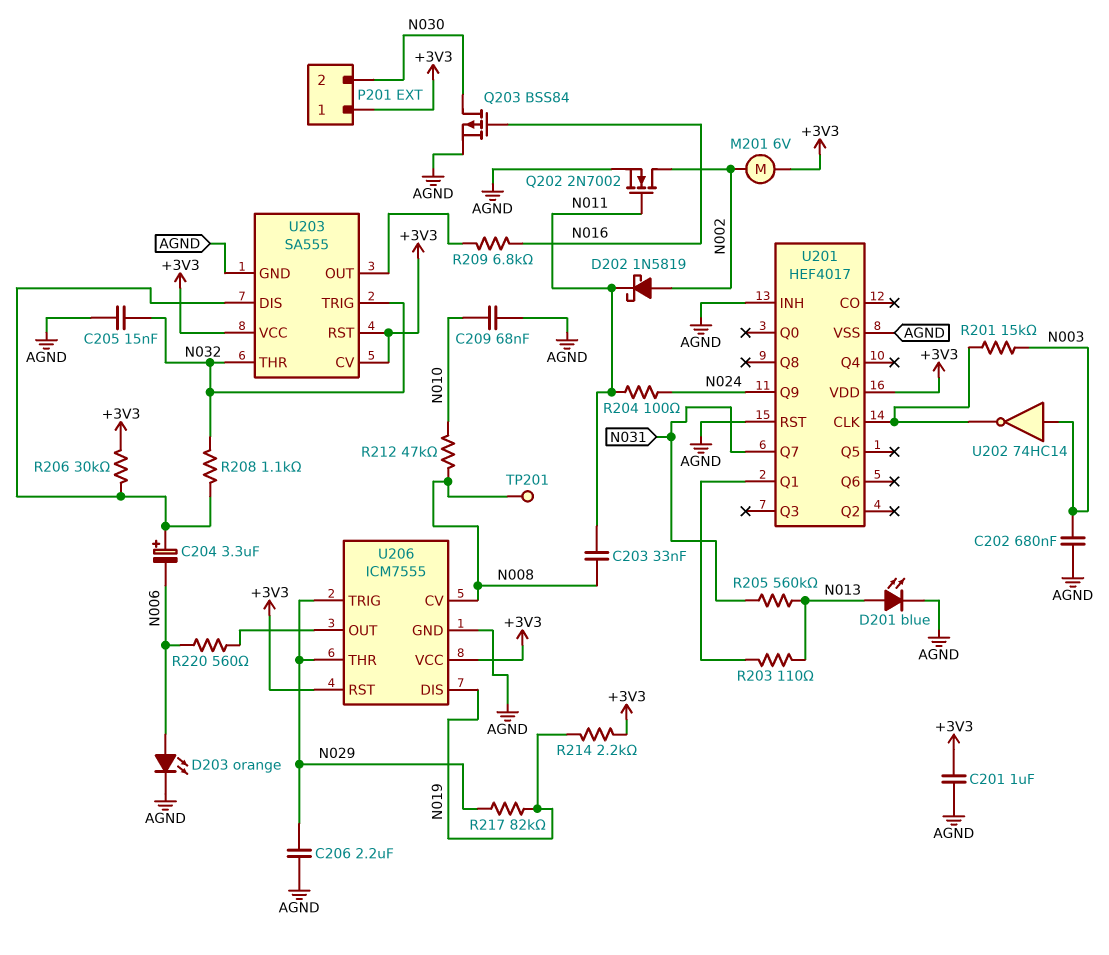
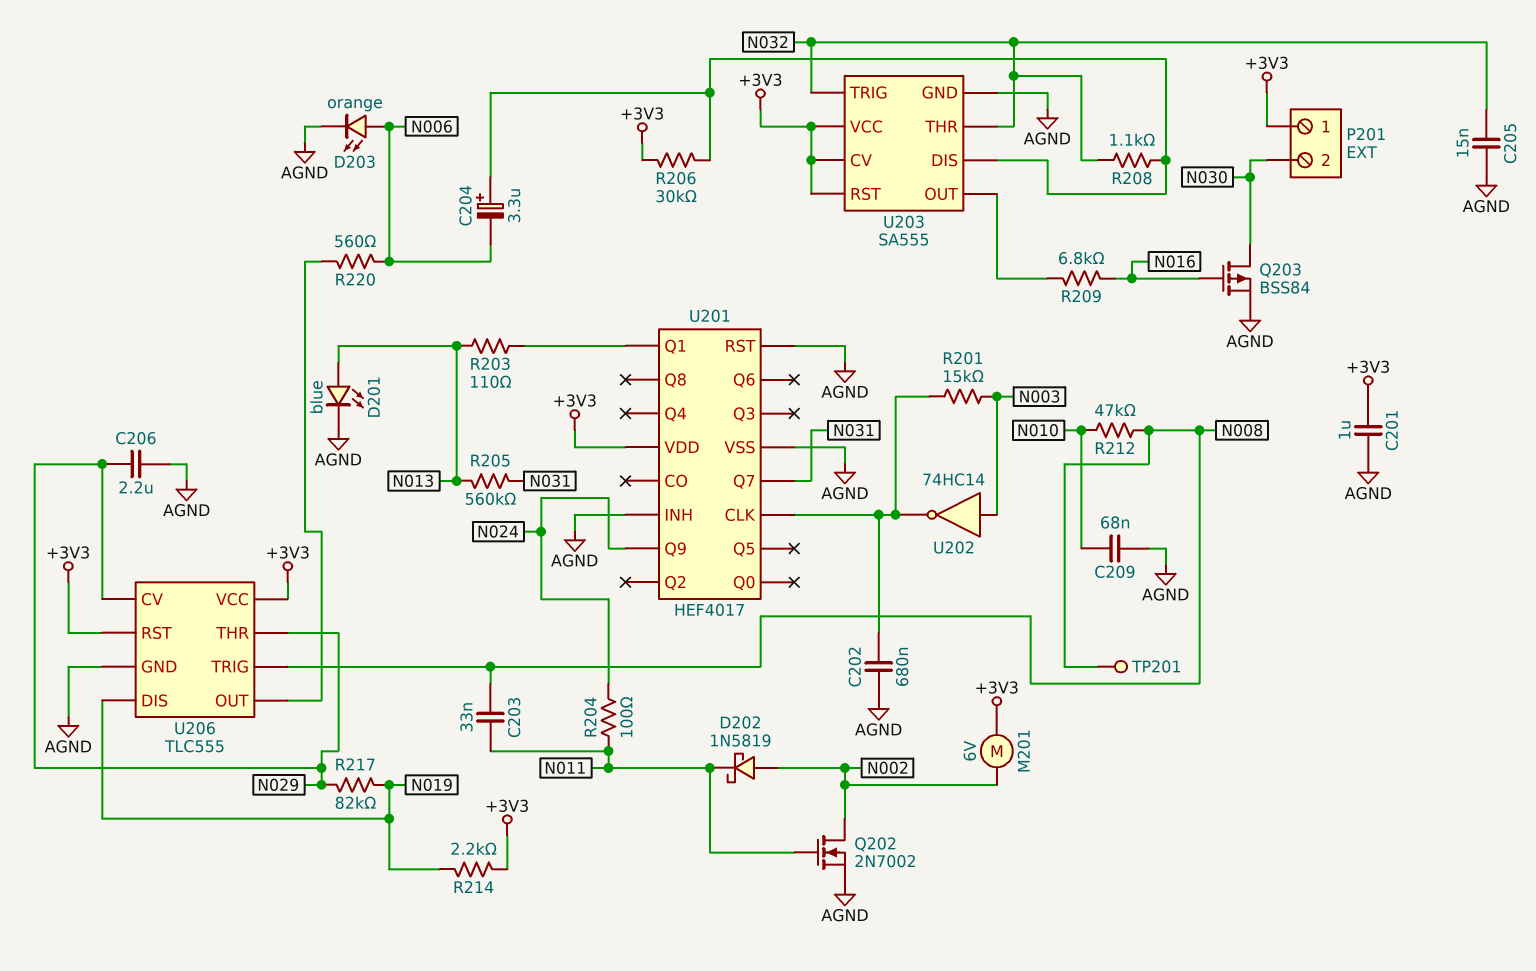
C202: 680nF (AGND, N003) -> 680nF (AGND, U201/CLK)
U206: ICM7555 -> TLC555
U206 pin CV: N008 -> N029
U206 pin TRIG: N029 -> N008

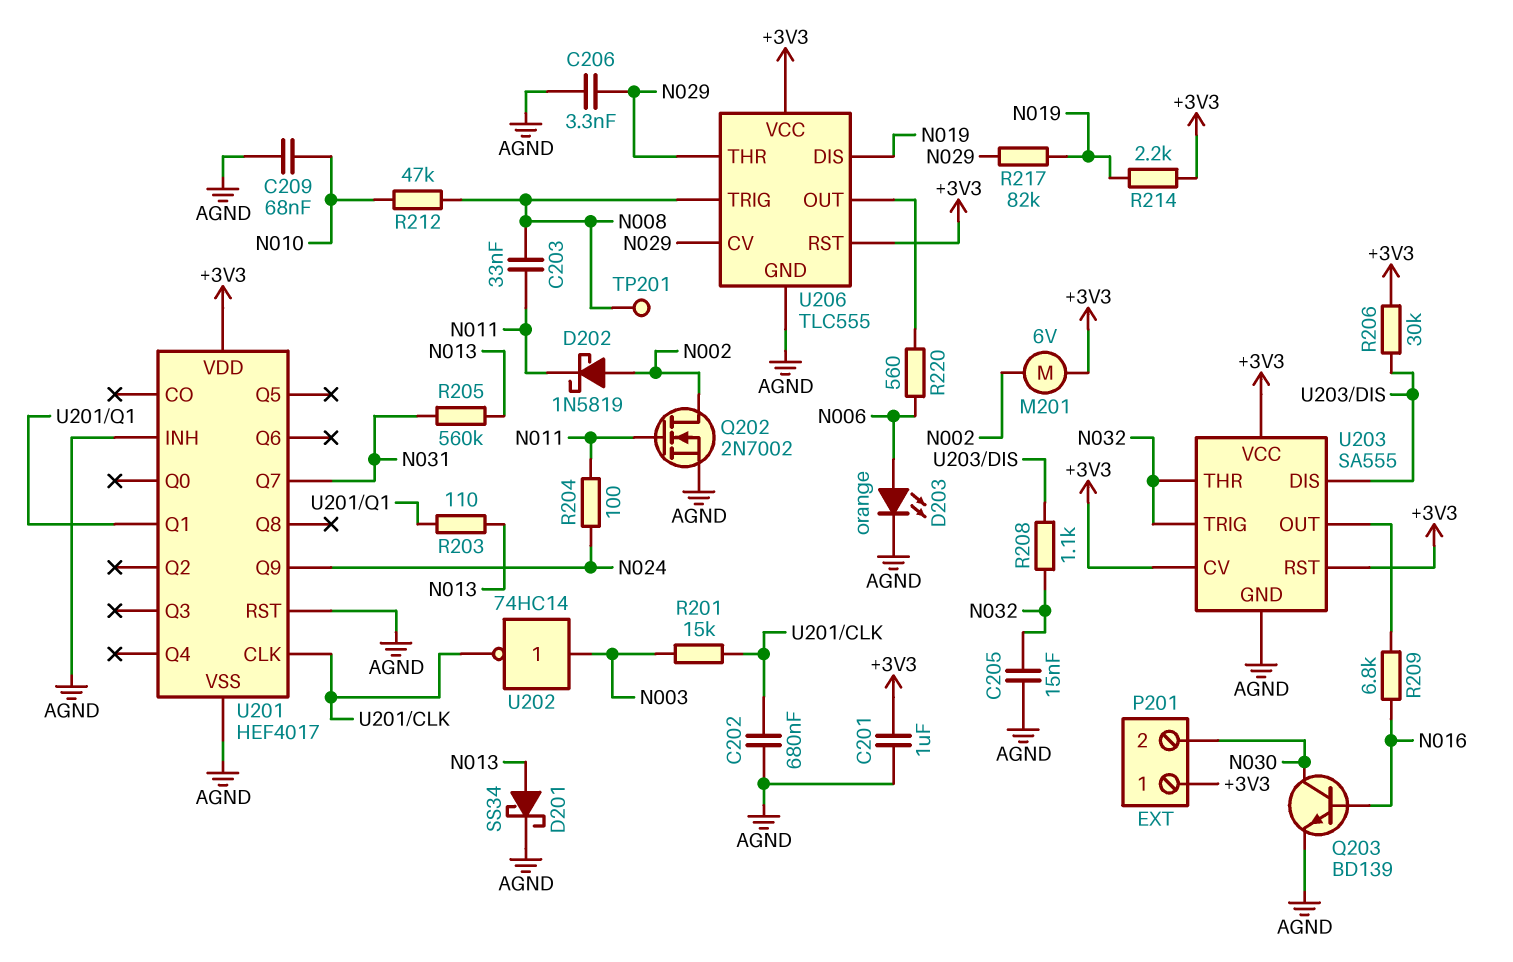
C204: 3.3uF (plus U203/DIS, minus N006) -> none
C206: 2.2uF (AGND, N029) -> 3.3nF (AGND, N029)
D201: LED blue (A N013, K AGND) -> schottky SS34 (A N013, K AGND)
Q203: PMOS BSS84 (G N016, D N030, S AGND) -> NPN BD139 (B N016, C N030, E AGND)

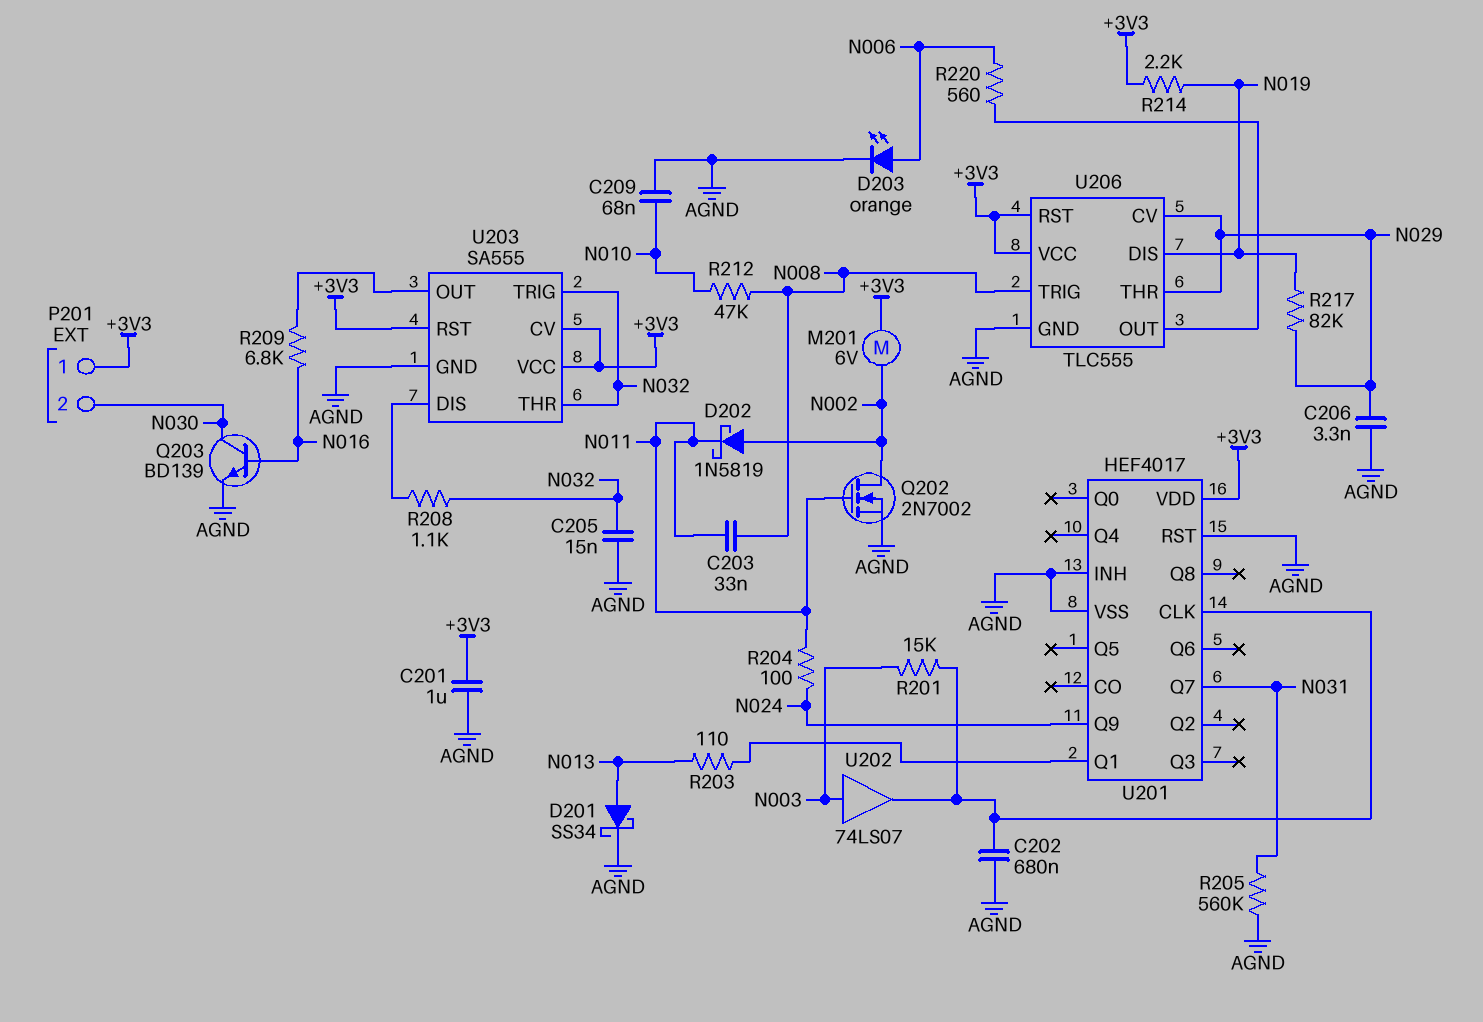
R205: 560k (N013, N031) -> 560k (AGND, N031)
R206: 30k (+3V3, U203/DIS) -> none
TP201: test point (N008) -> none
U202: NOT 74HC14 (in N003, out U201/CLK) -> buffer 74LS07 (in N003, out U201/CLK)

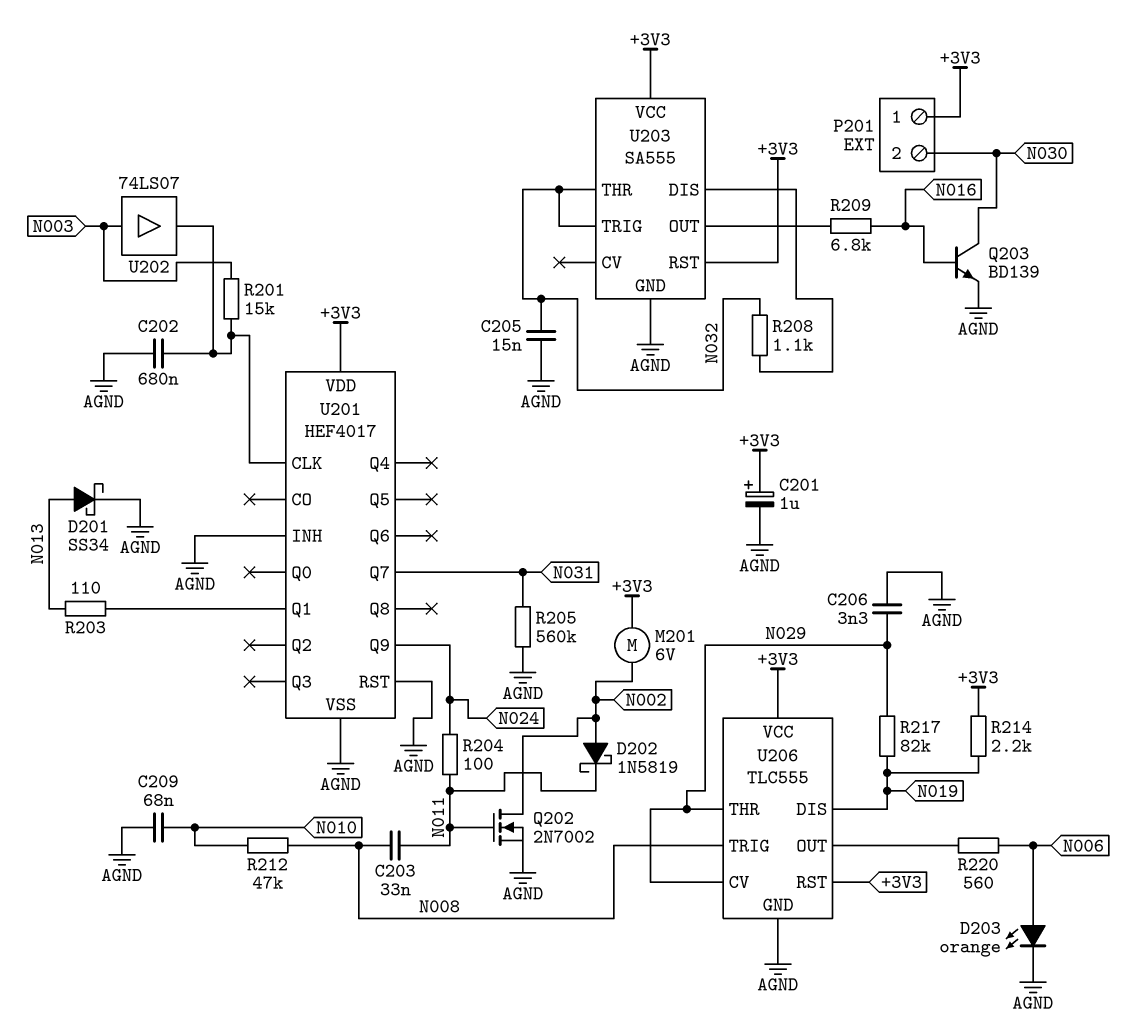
C201: 1uF (+3V3, AGND) -> 1uF (plus +3V3, minus AGND)
U203 pin CV: +3V3 -> none

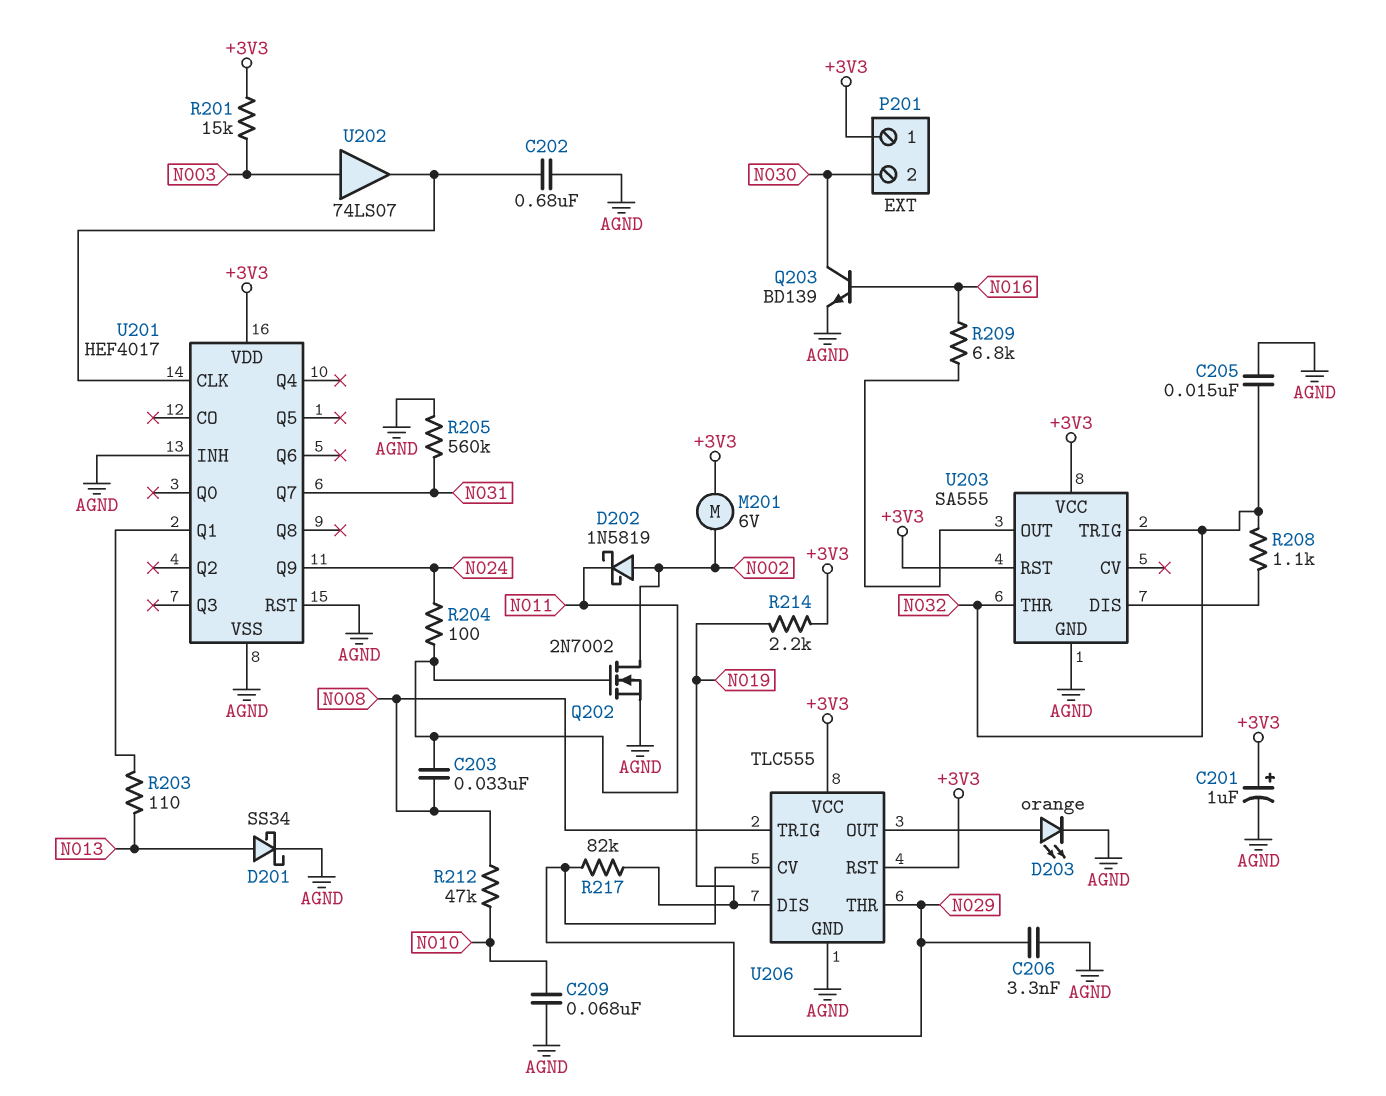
D203: LED orange (A N006, K AGND) -> LED orange (A U206/OUT, K AGND)
R201: 15k (N003, U201/CLK) -> 15k (+3V3, N003)
R220: 560 (N006, U206/OUT) -> none

